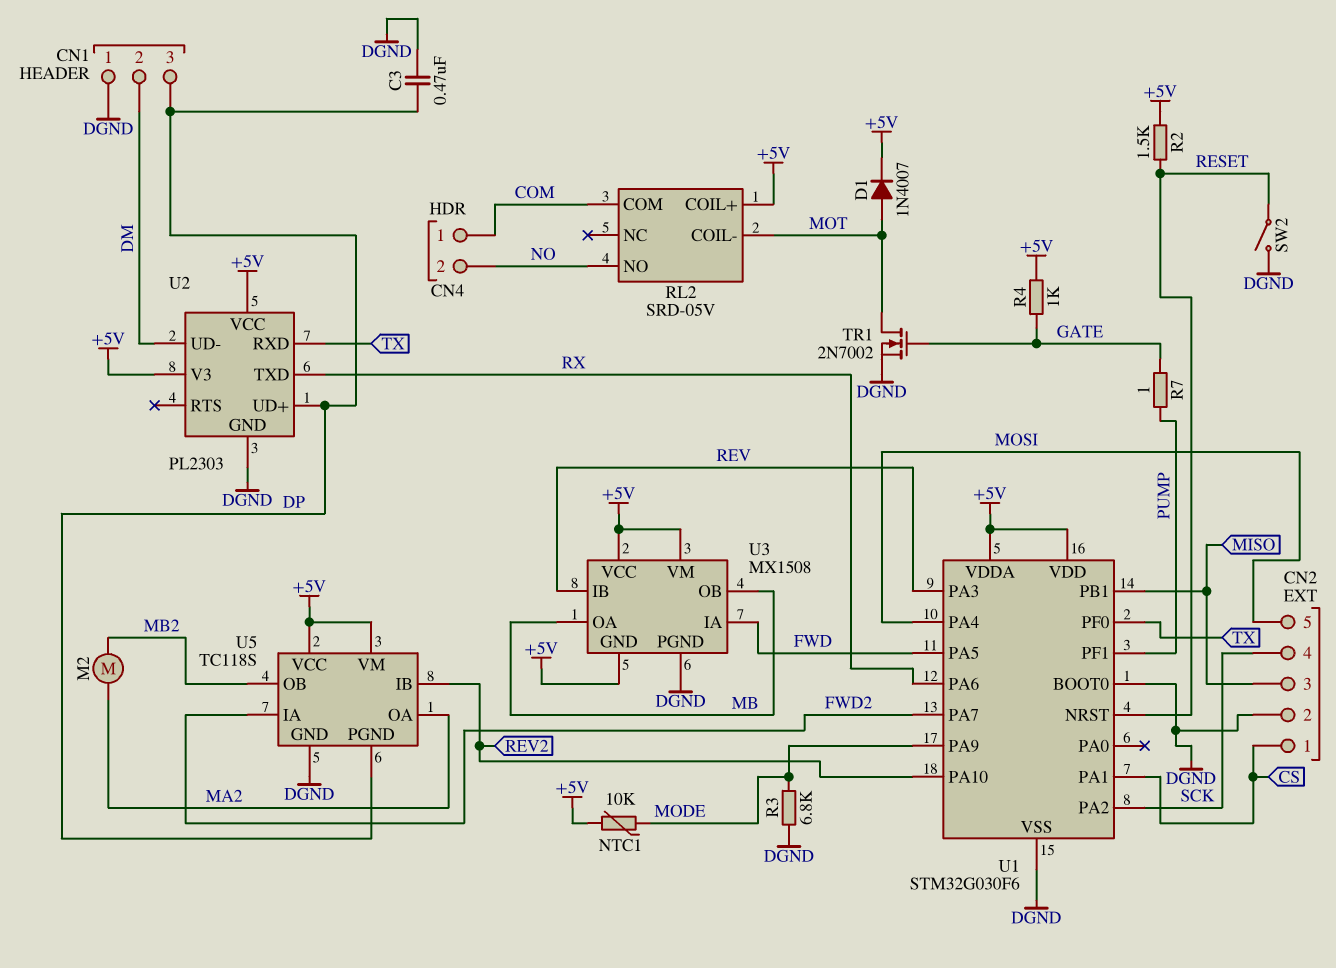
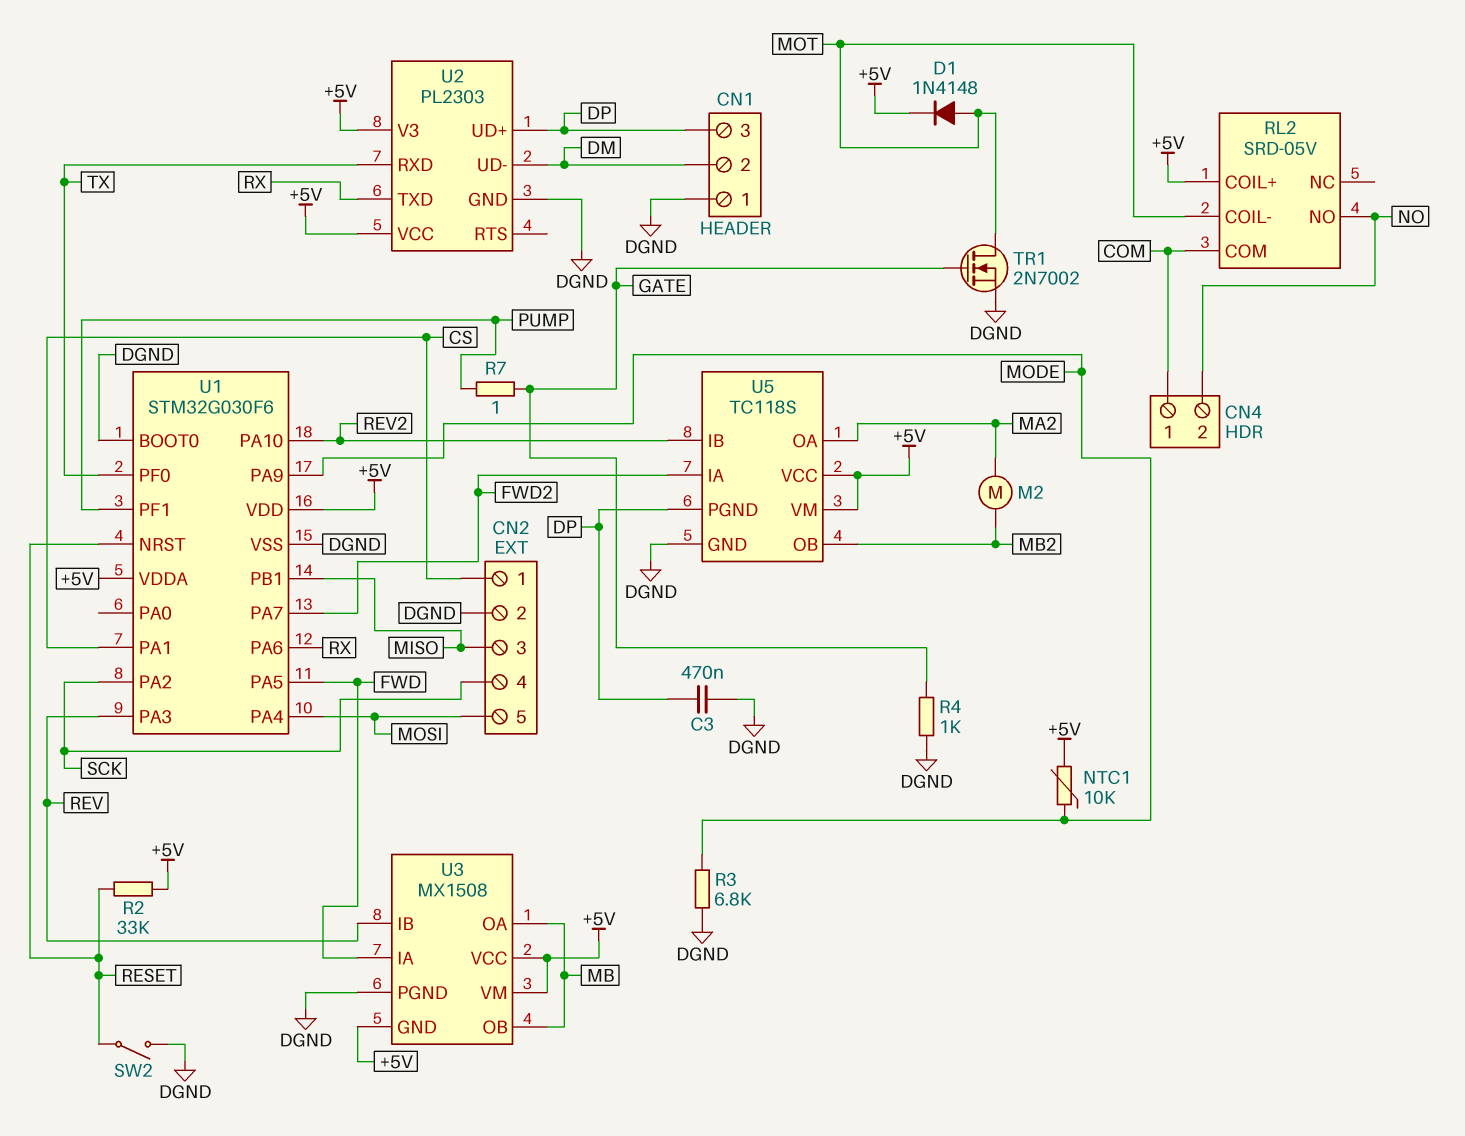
D1: diode 1N4007 (A MOT, K +5V) -> diode 1N4148 (A MOT, K +5V)
R2: 1.5k (+5V, RESET) -> 33k (+5V, RESET)
R4: 1k (+5V, GATE) -> 1k (DGND, GATE)

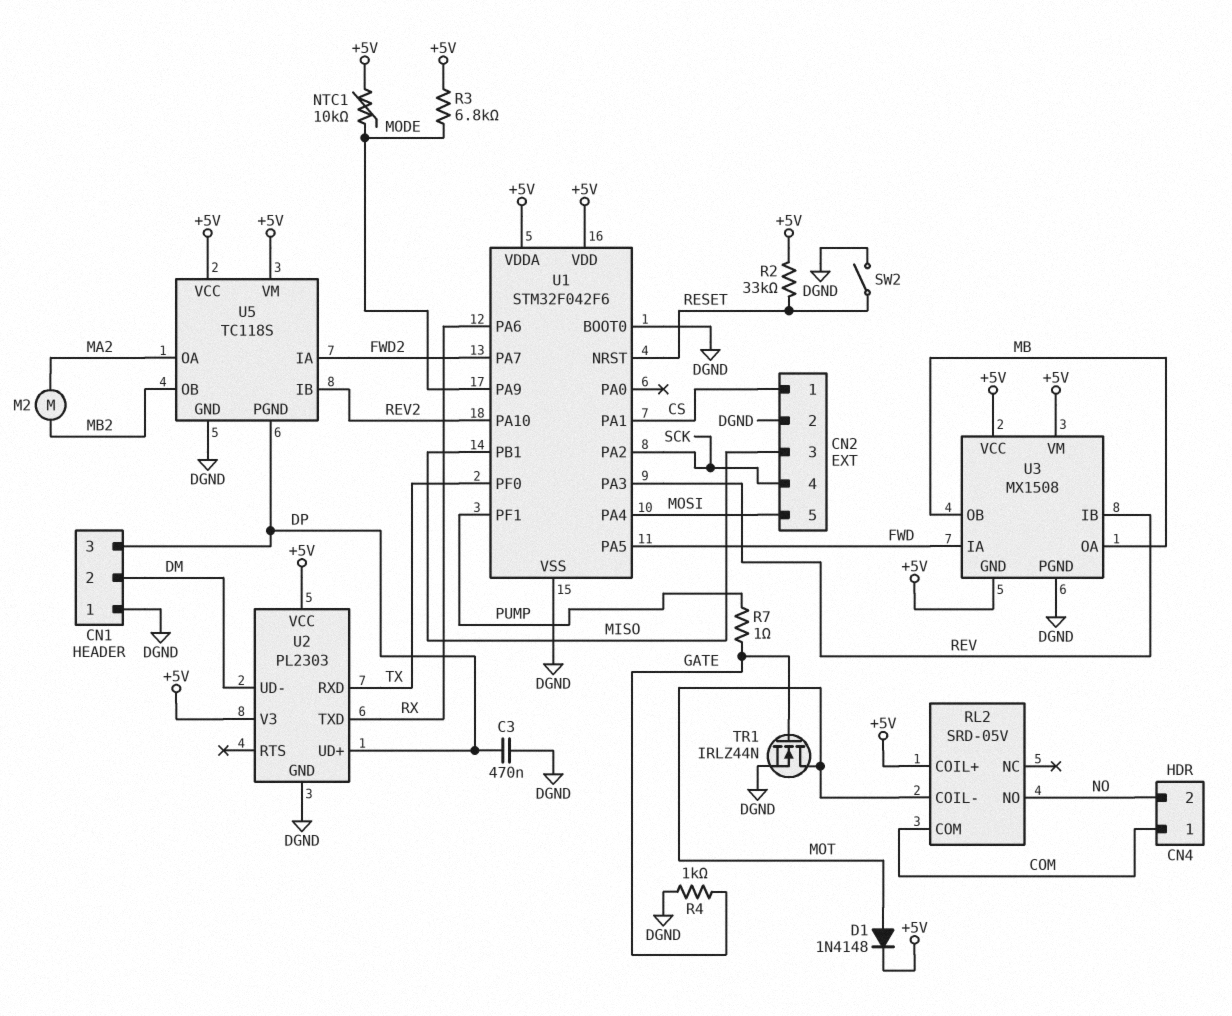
R3: 6.8k (DGND, MODE) -> 6.8k (+5V, MODE)
TR1: NMOS 2N7002 (G GATE, D MOT, S DGND) -> NMOS IRLZ44N (G GATE, D MOT, S DGND)
U1: STM32G030F6 -> STM32F042F6

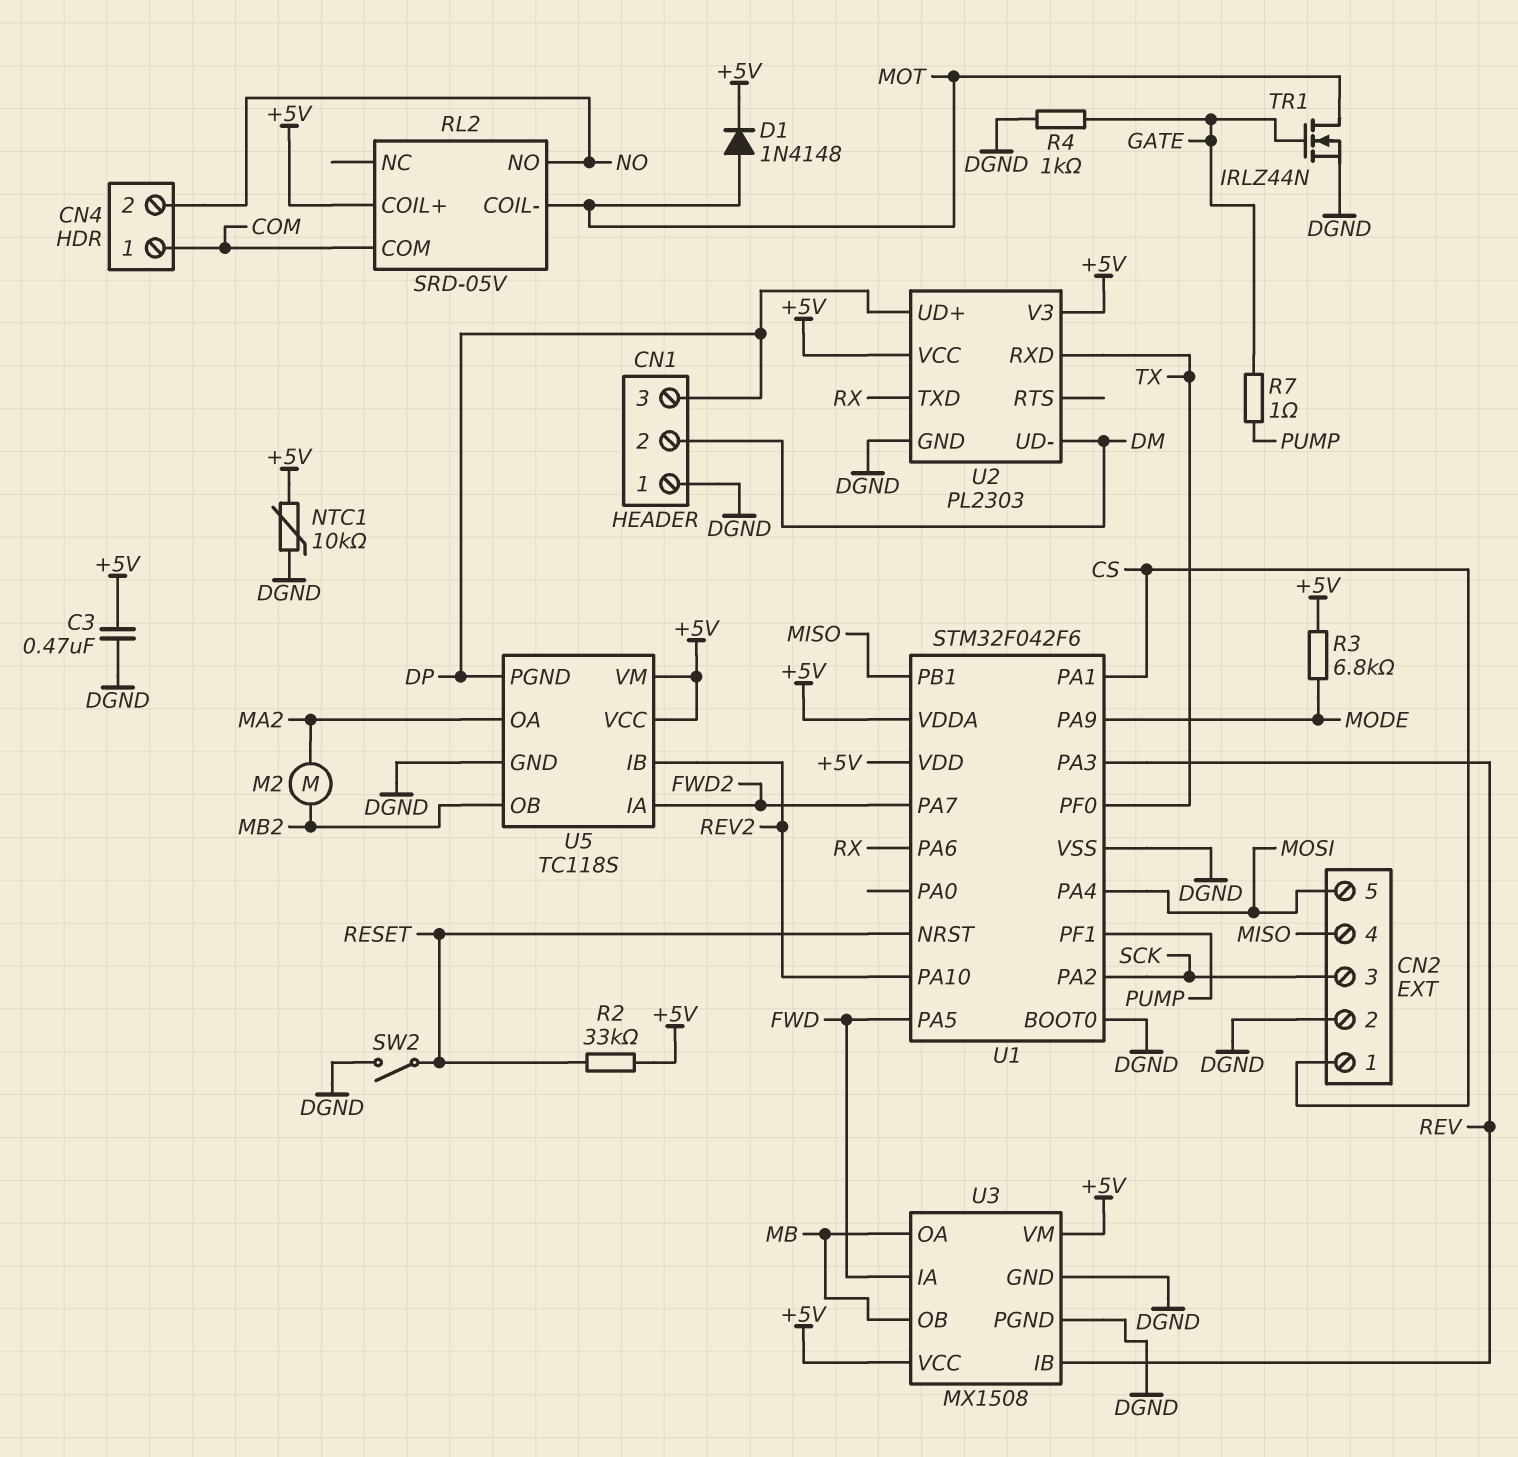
C3: 470nF (DGND, DP) -> 470nF (+5V, DGND)
CN2 pin 3: MISO -> SCK
CN2 pin 4: SCK -> MISO
NTC1: 10k (+5V, MODE) -> 10k (+5V, DGND)
U3 pin GND: +5V -> DGND

